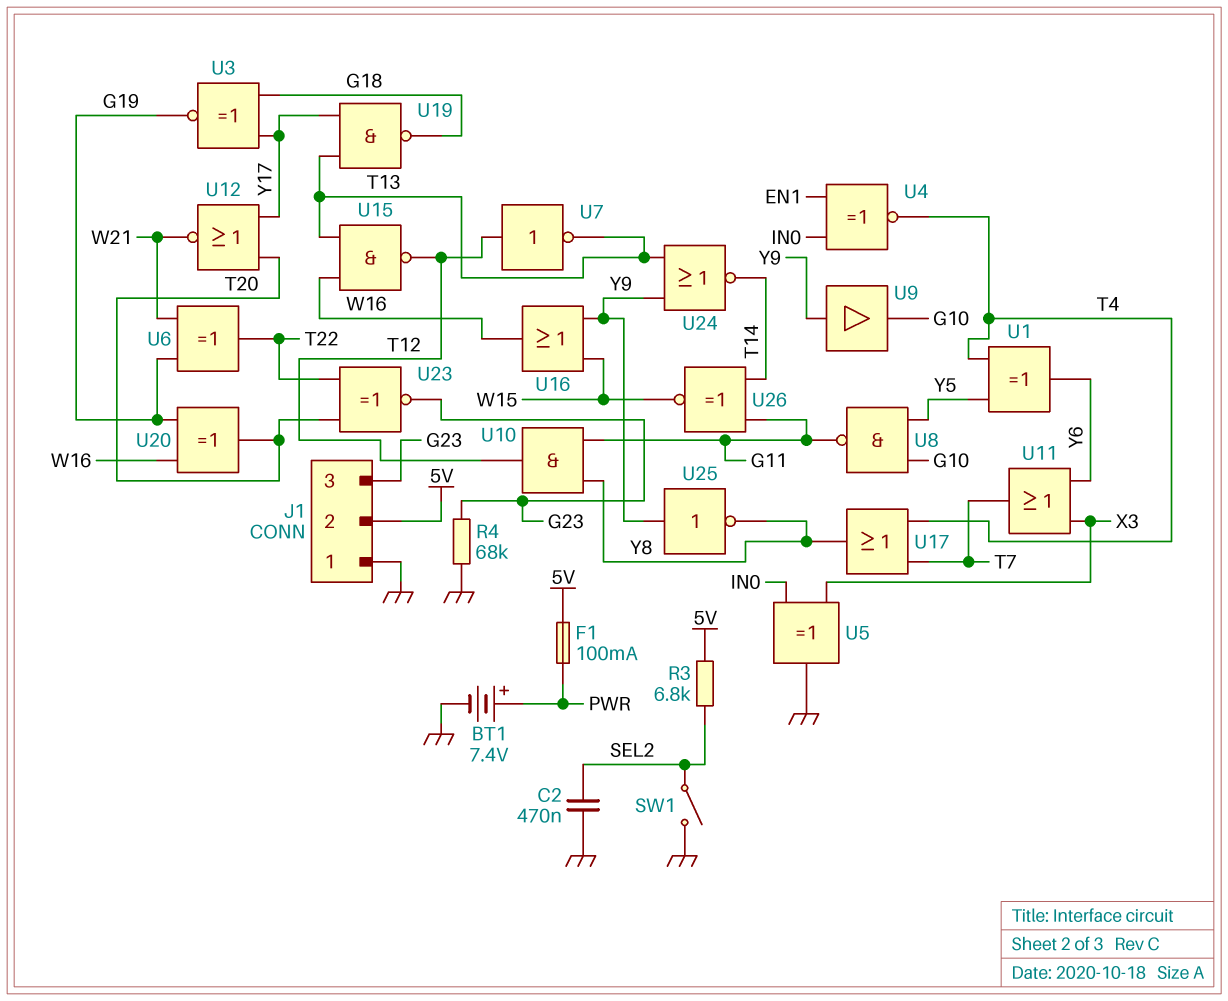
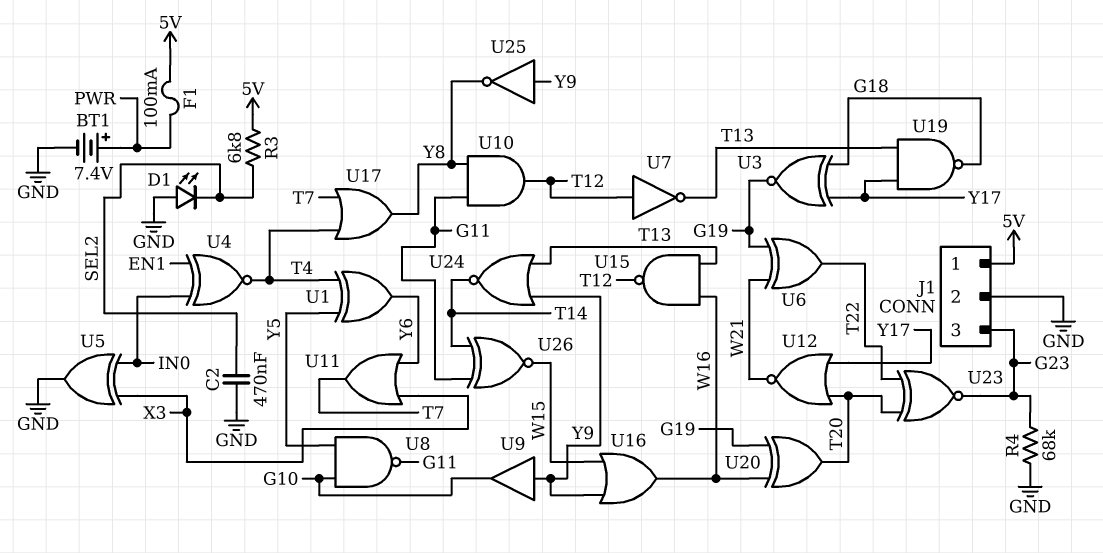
D1: none -> LED (A GND, K SEL2)
J1 pin 1: GND -> 5V
J1 pin 2: 5V -> GND
SW1: switch (GND, SEL2) -> none

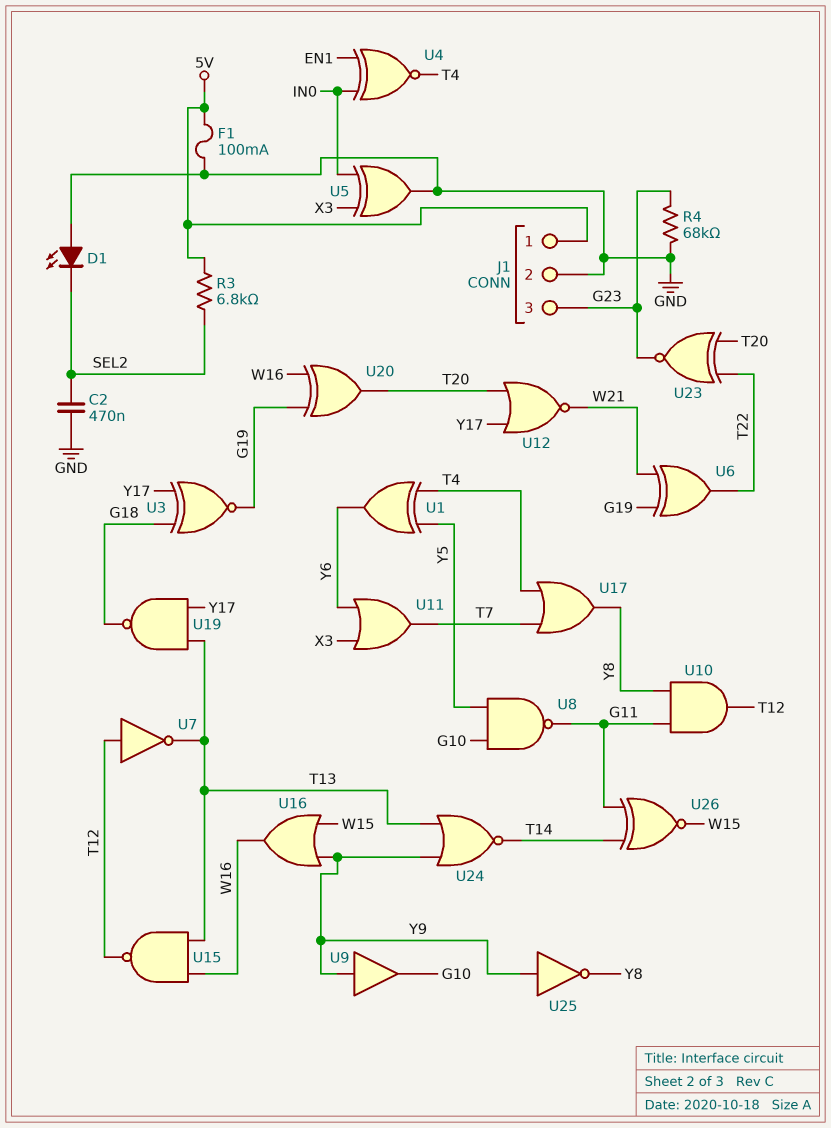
BT1: 7.4V (plus PWR, minus GND) -> none
F1: 100mA (5V, PWR) -> 100mA (5V, GND)

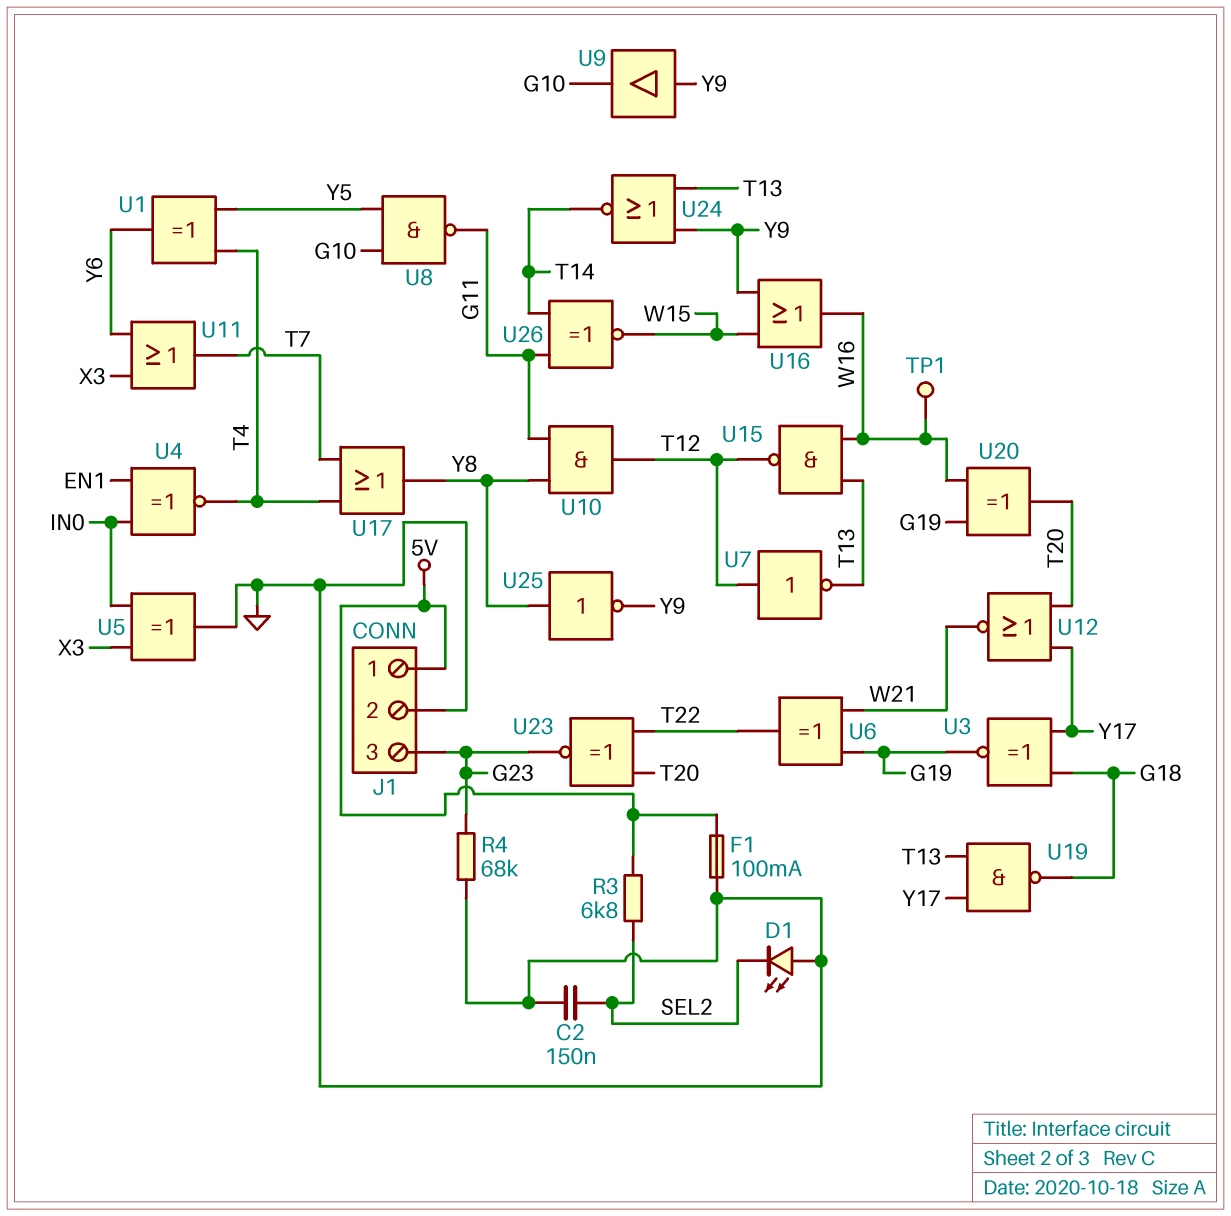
C2: 470nF (GND, SEL2) -> 150nF (GND, SEL2)
TP1: none -> test point (W16)
U25: NOT (in Y9, out Y8) -> NOT (in Y8, out Y9)

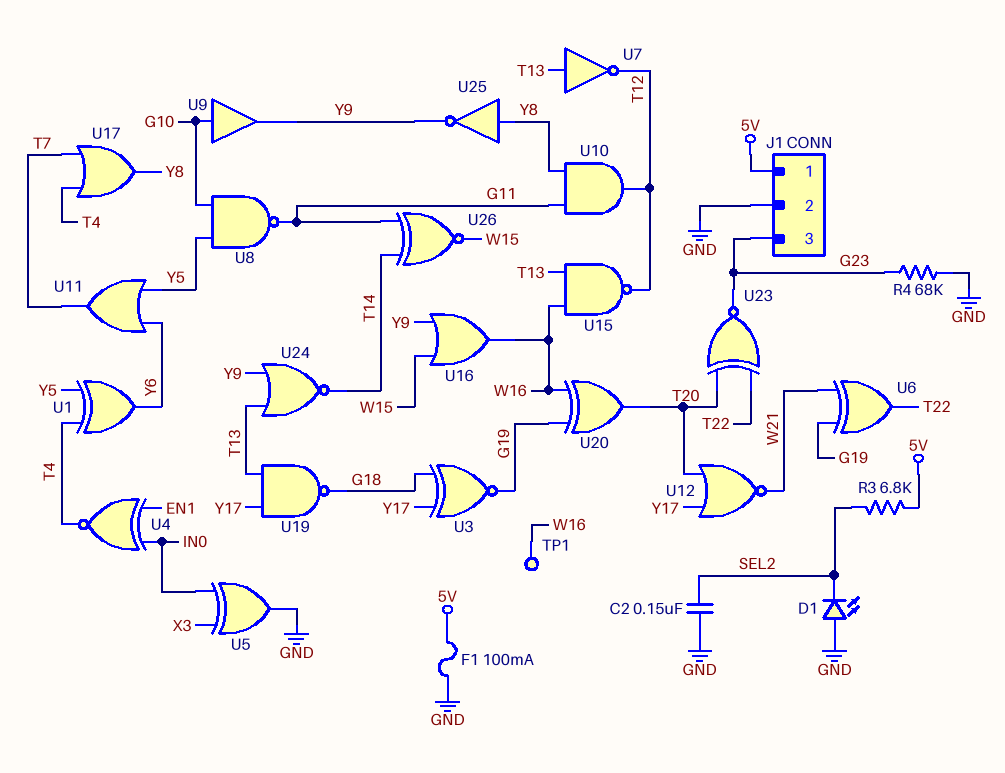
U7: NOT (in T12, out T13) -> NOT (in T13, out T12)
U9: buffer (in Y9, out G10) -> buffer (in G10, out Y9)
U11: OR (in X3, in Y6, out T7) -> OR (in Y5, in Y6, out T7)

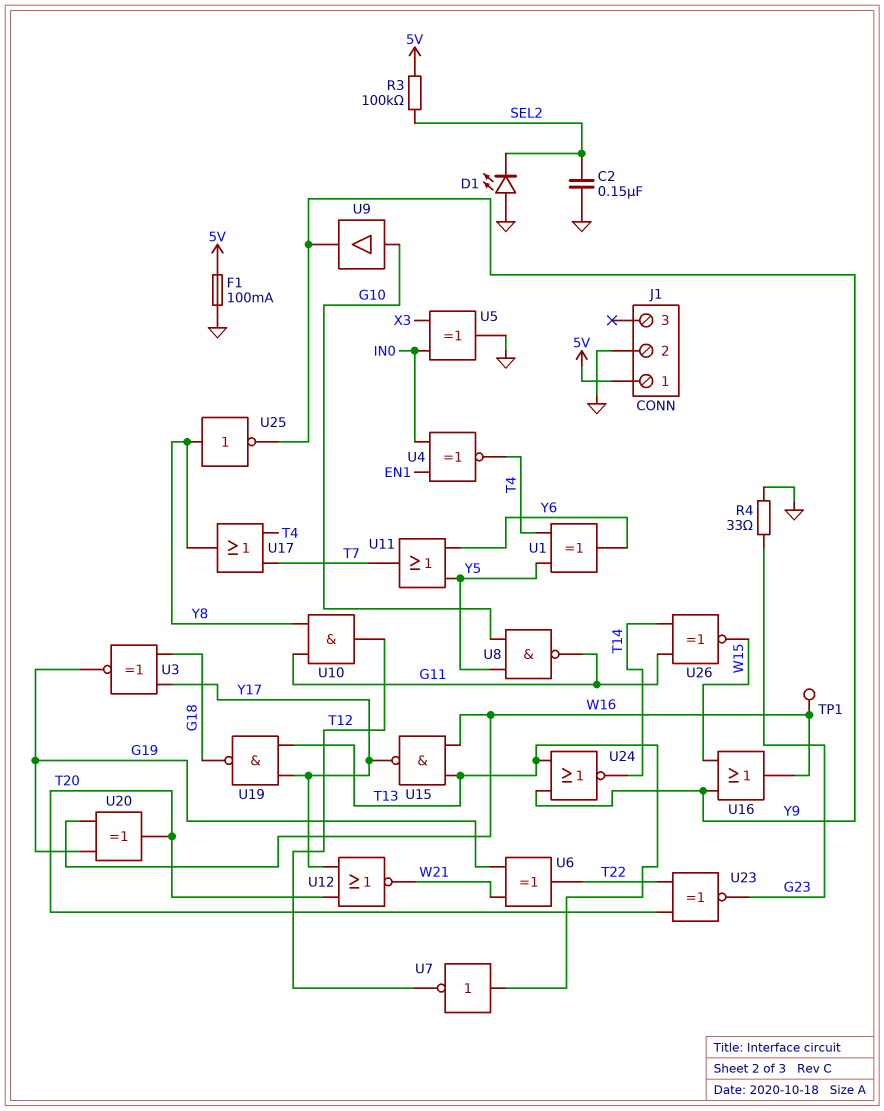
J1 pin 3: G23 -> none
R3: 6.8k (5V, SEL2) -> 100k (5V, SEL2)
R4: 68k (G23, GND) -> 33 (G23, GND)
U15: NAND (in T13, in W16, out T12) -> NAND (in T13, in W16, out Y17)

